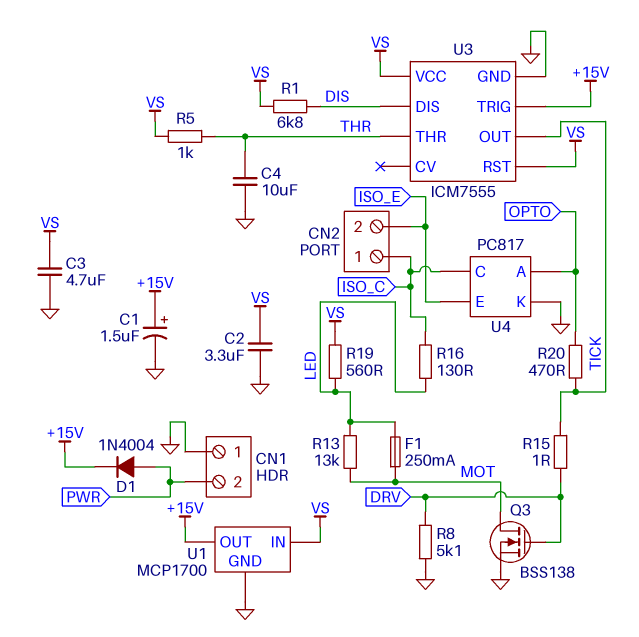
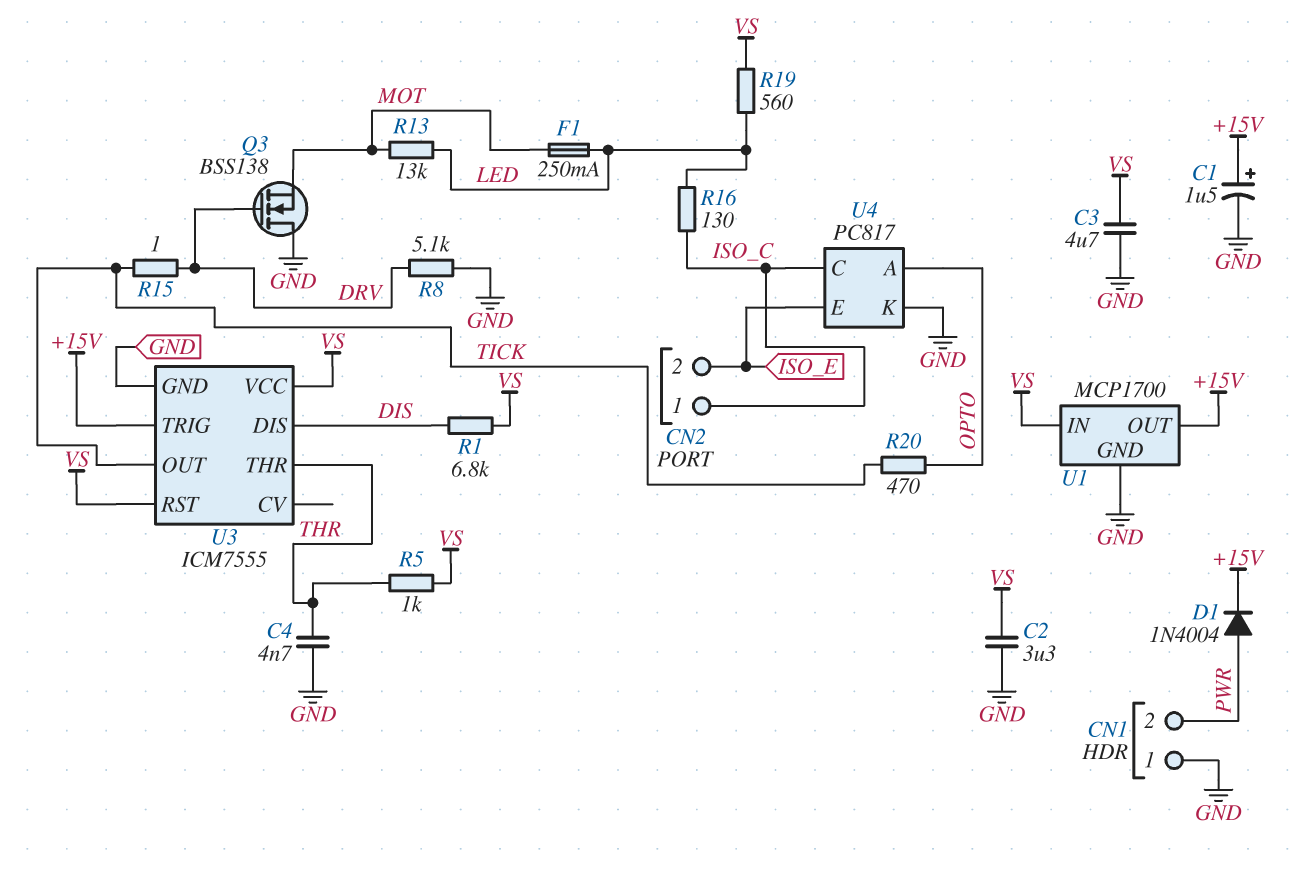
C4: 10uF (GND, THR) -> 4.7nF (GND, THR)
Q3: NMOS BSS138 (G DRV, D MOT, S GND) -> NMOS BSS138 (G DRV, D GND, S MOT)

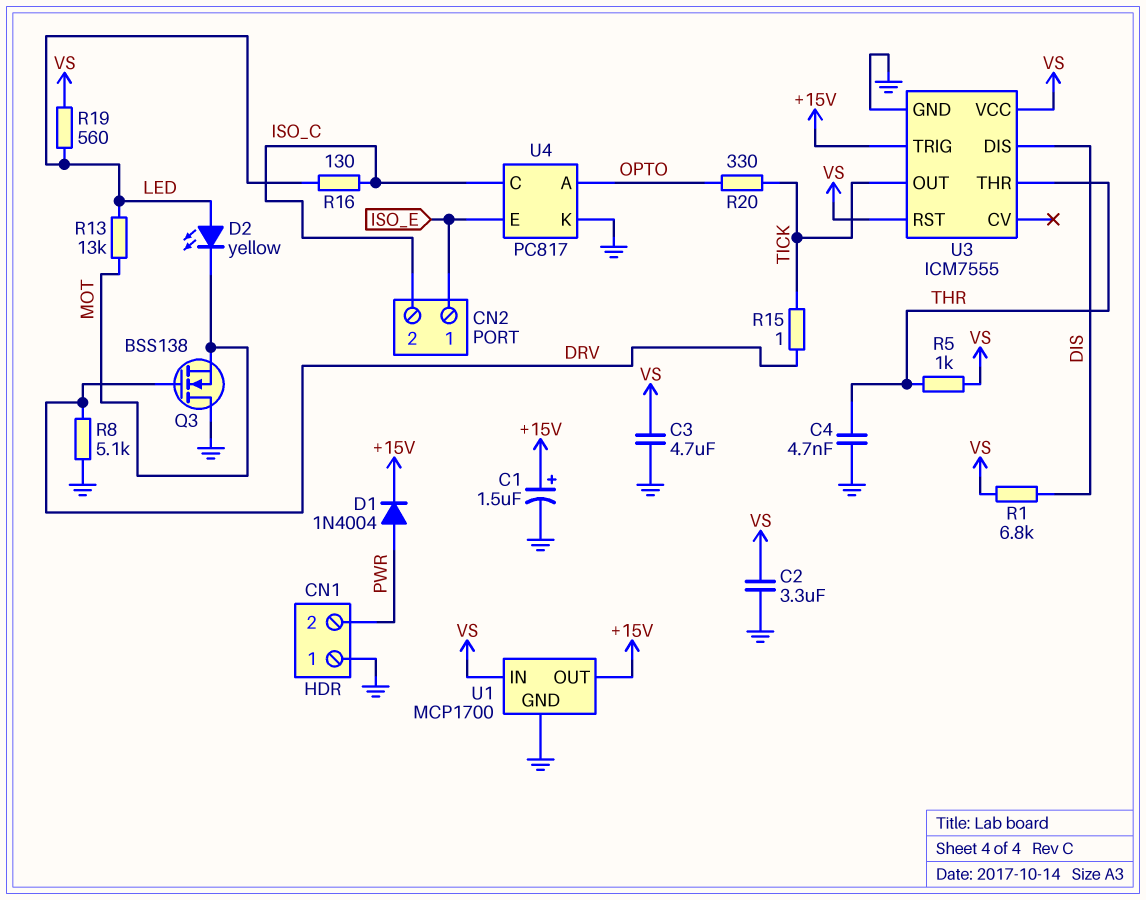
CN2 pin 1: ISO_C -> ISO_E
CN2 pin 2: ISO_E -> ISO_C
D2: none -> LED yellow (A LED, K MOT)
F1: 250mA (LED, MOT) -> none
R20: 470 (OPTO, TICK) -> 330 (OPTO, TICK)

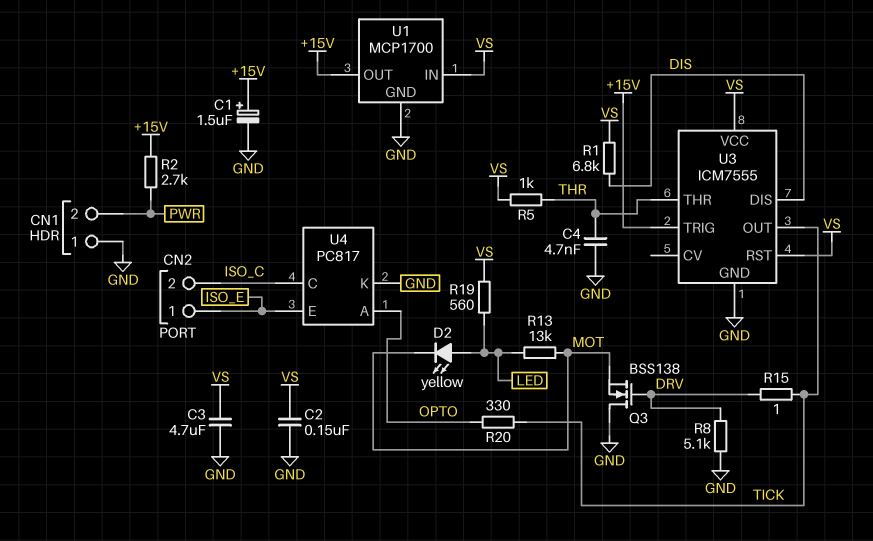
C2: 3.3uF (GND, VS) -> 150nF (GND, VS)
D1: diode 1N4004 (A PWR, K +15V) -> none
R2: none -> 2.7k (+15V, PWR)
R16: 130 (ISO_C, LED) -> none

